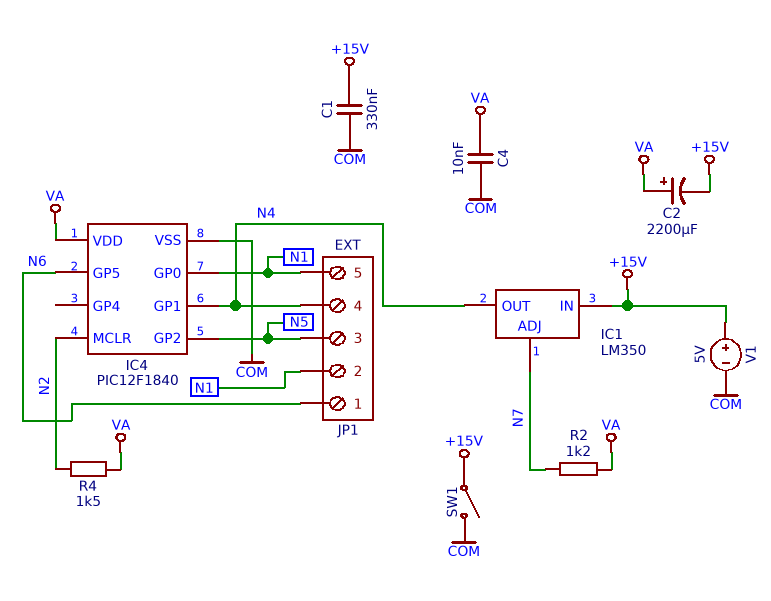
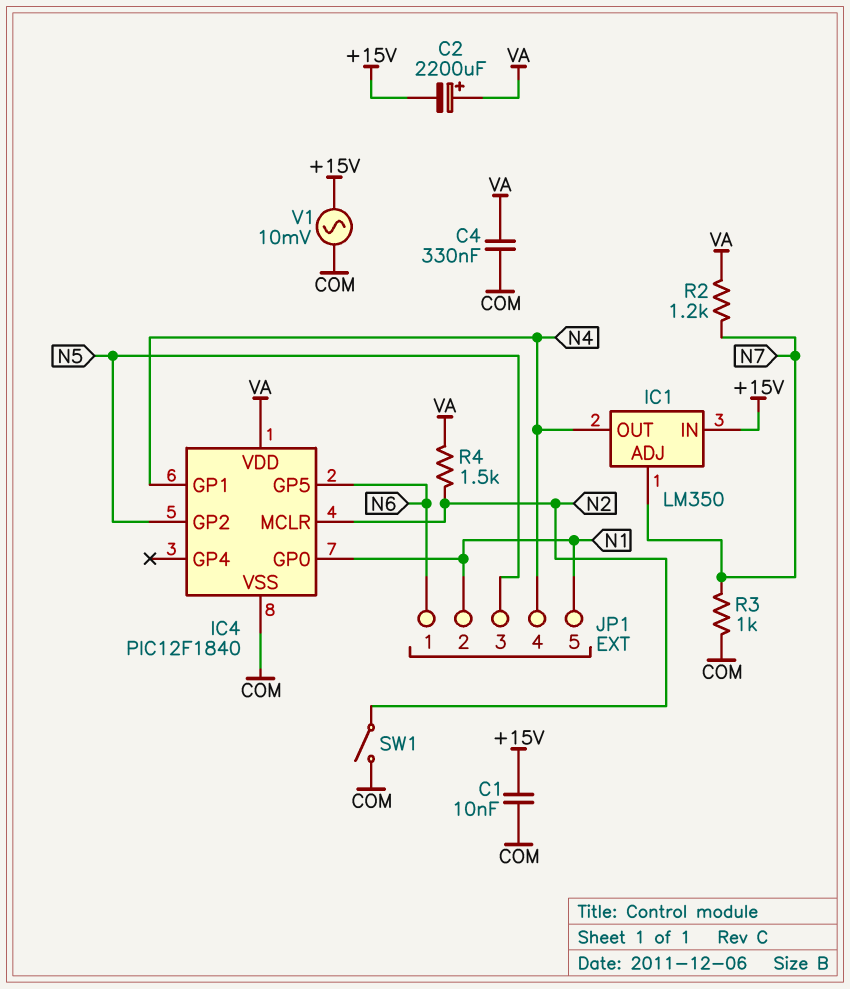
C1: 330nF (+15V, COM) -> 10nF (+15V, COM)
C4: 10nF (COM, VA) -> 330nF (COM, VA)
R3: none -> 1k (COM, N7)
SW1: switch (+15V, COM) -> switch (COM, N2)
V1: 5V (plus +15V, minus COM) -> AC 10mV (+15V, COM)

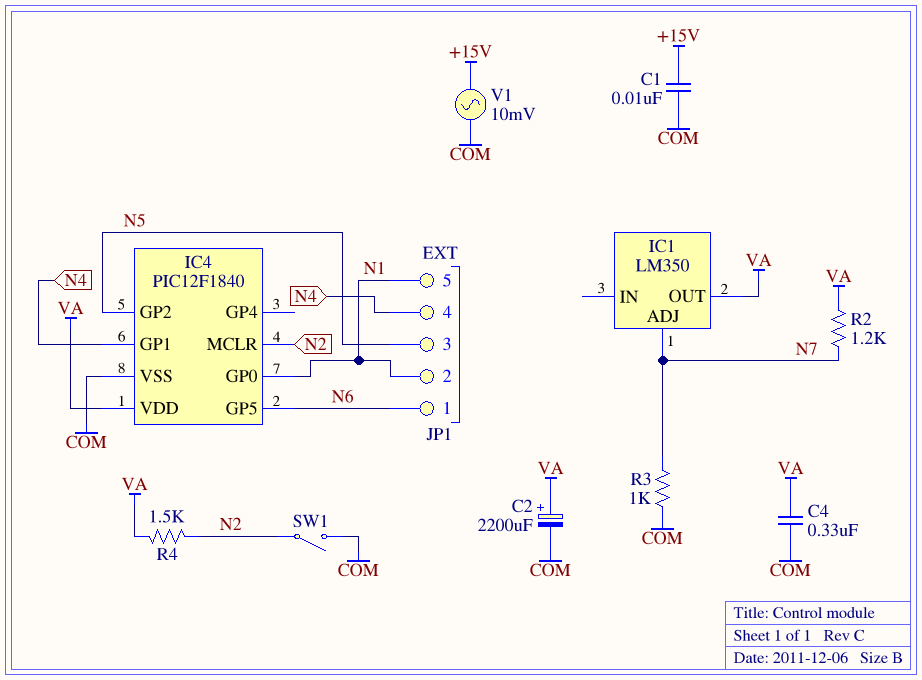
C2: 2200uF (plus VA, minus +15V) -> 2200uF (plus VA, minus COM)
IC1 pin IN: +15V -> none
IC1 pin OUT: N4 -> VA

